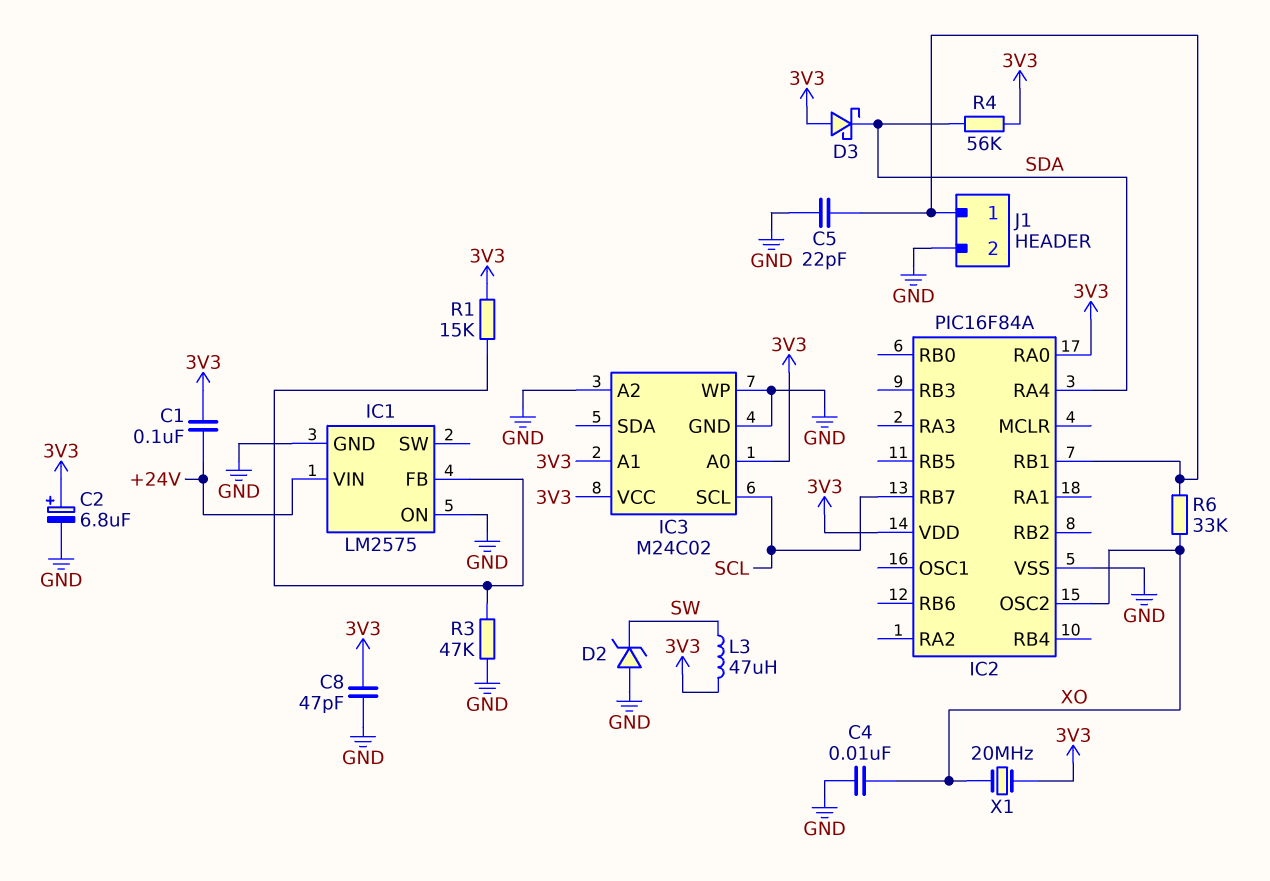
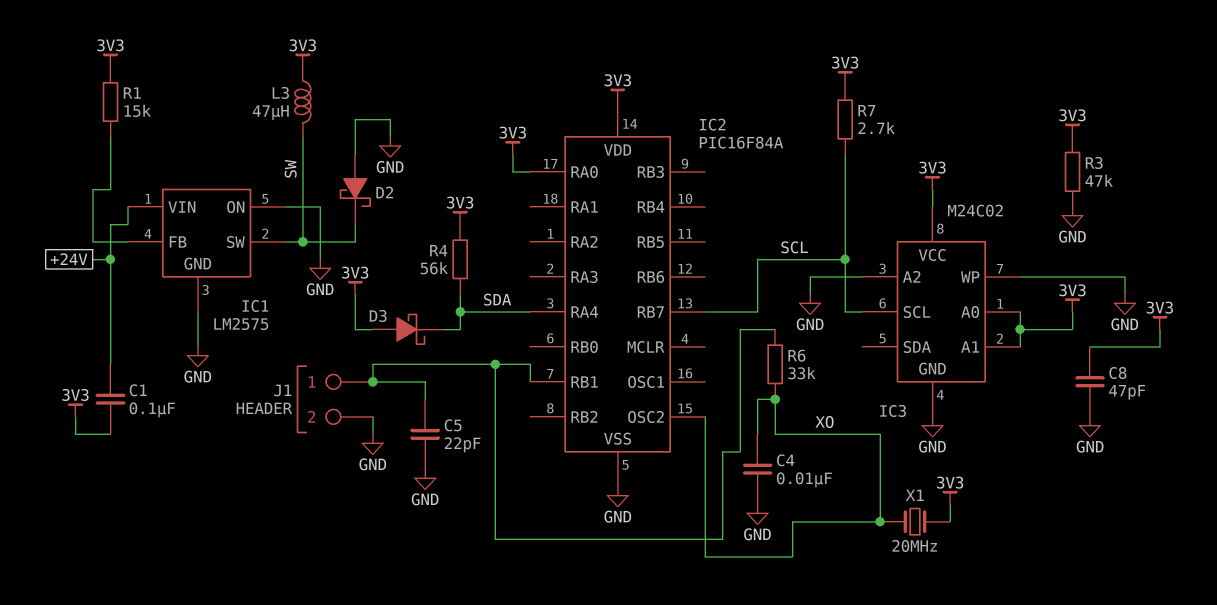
C2: 6.8uF (plus 3V3, minus GND) -> none
D2: zener (A GND, K SW) -> schottky (A GND, K SW)
IC1 pin SW: none -> SW
R3: 47k (GND, IC1/FB) -> 47k (3V3, GND)
R7: none -> 2.7k (3V3, SCL)

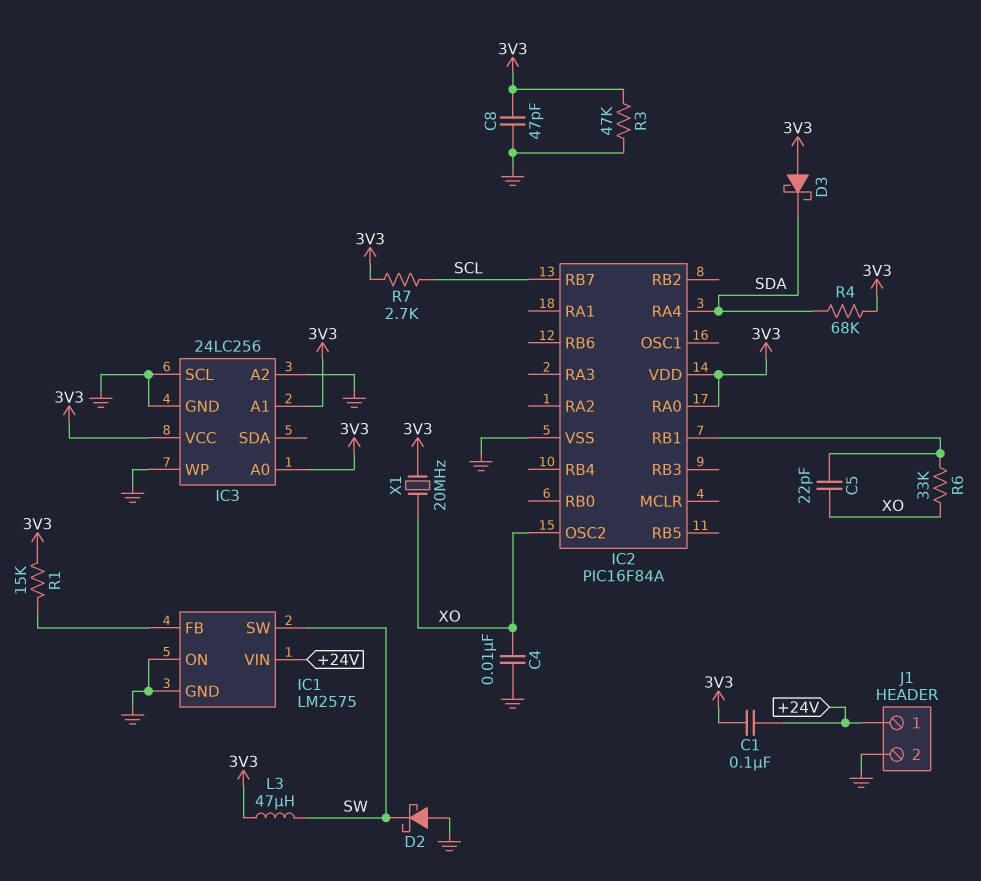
C5: 22pF (GND, IC2/RB1) -> 22pF (IC2/RB1, XO)
IC3: M24C02 -> 24LC256
IC3 pin SCL: SCL -> GND
J1 pin 1: IC2/RB1 -> +24V
R4: 56k (3V3, SDA) -> 68k (3V3, SDA)

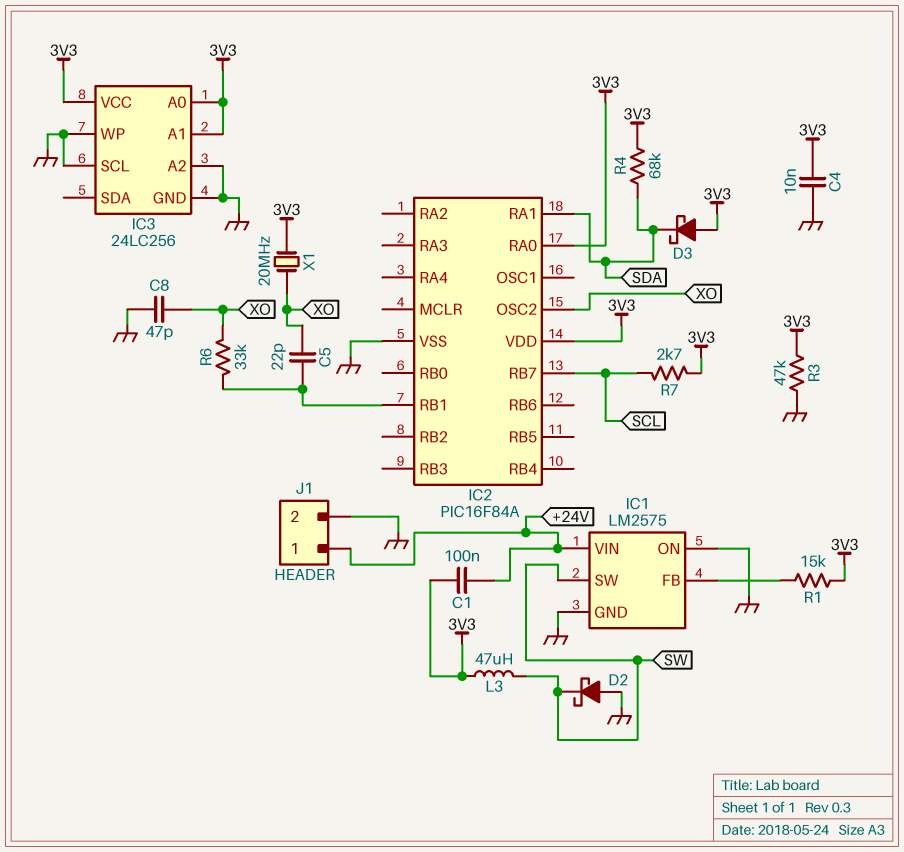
C4: 10nF (GND, XO) -> 10nF (3V3, GND)
C8: 47pF (3V3, GND) -> 47pF (GND, XO)
IC2 pin RA1: none -> SDA
IC2 pin RA4: SDA -> none

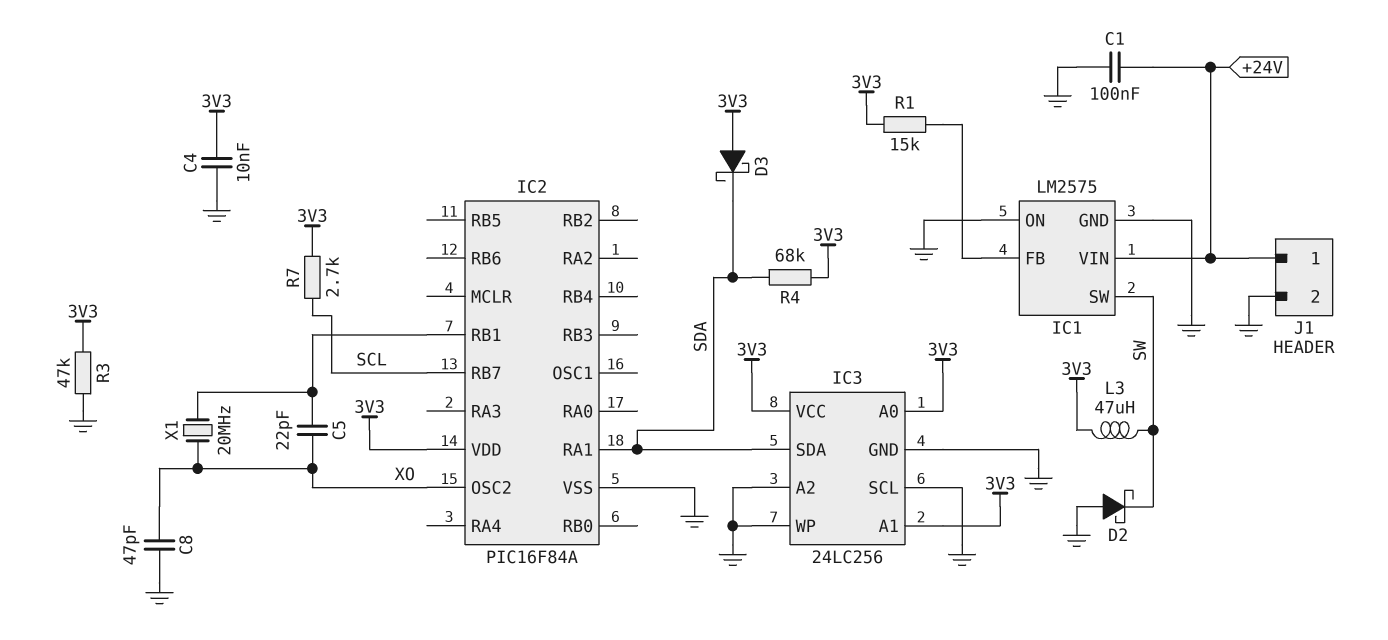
C1: 100nF (+24V, 3V3) -> 100nF (+24V, GND)
IC2 pin RA0: 3V3 -> none
IC3 pin SDA: none -> SDA
R6: 33k (IC2/RB1, XO) -> none
X1: 20MHz (3V3, XO) -> 20MHz (IC2/RB1, XO)

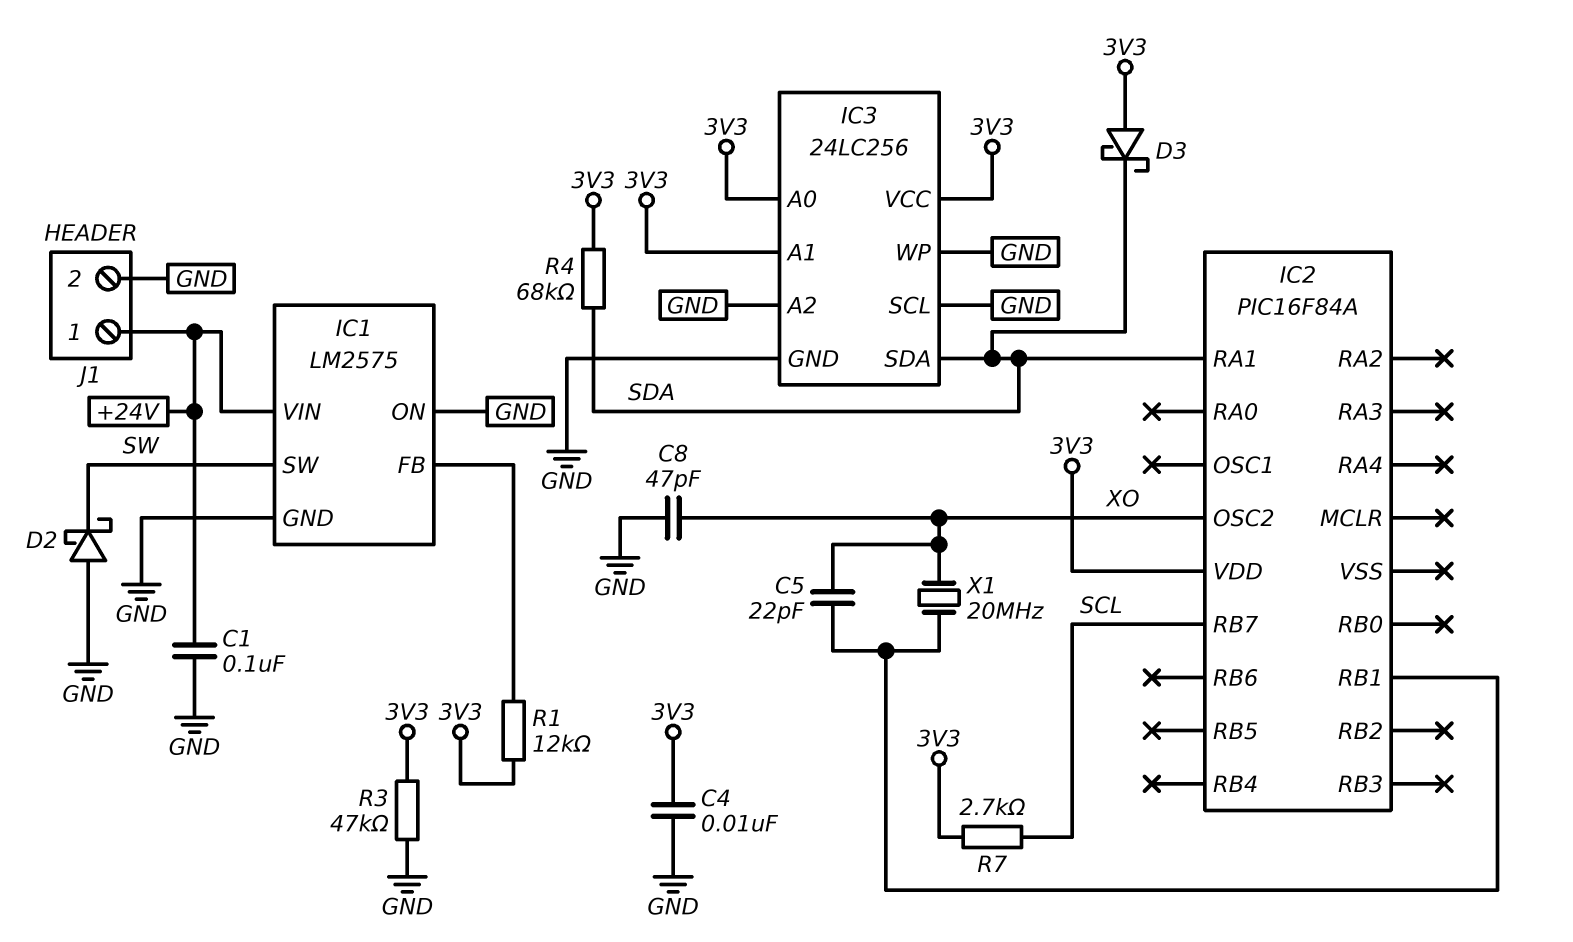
IC2 pin VSS: GND -> none
L3: 47uH (3V3, SW) -> none
R1: 15k (3V3, IC1/FB) -> 12k (3V3, IC1/FB)

